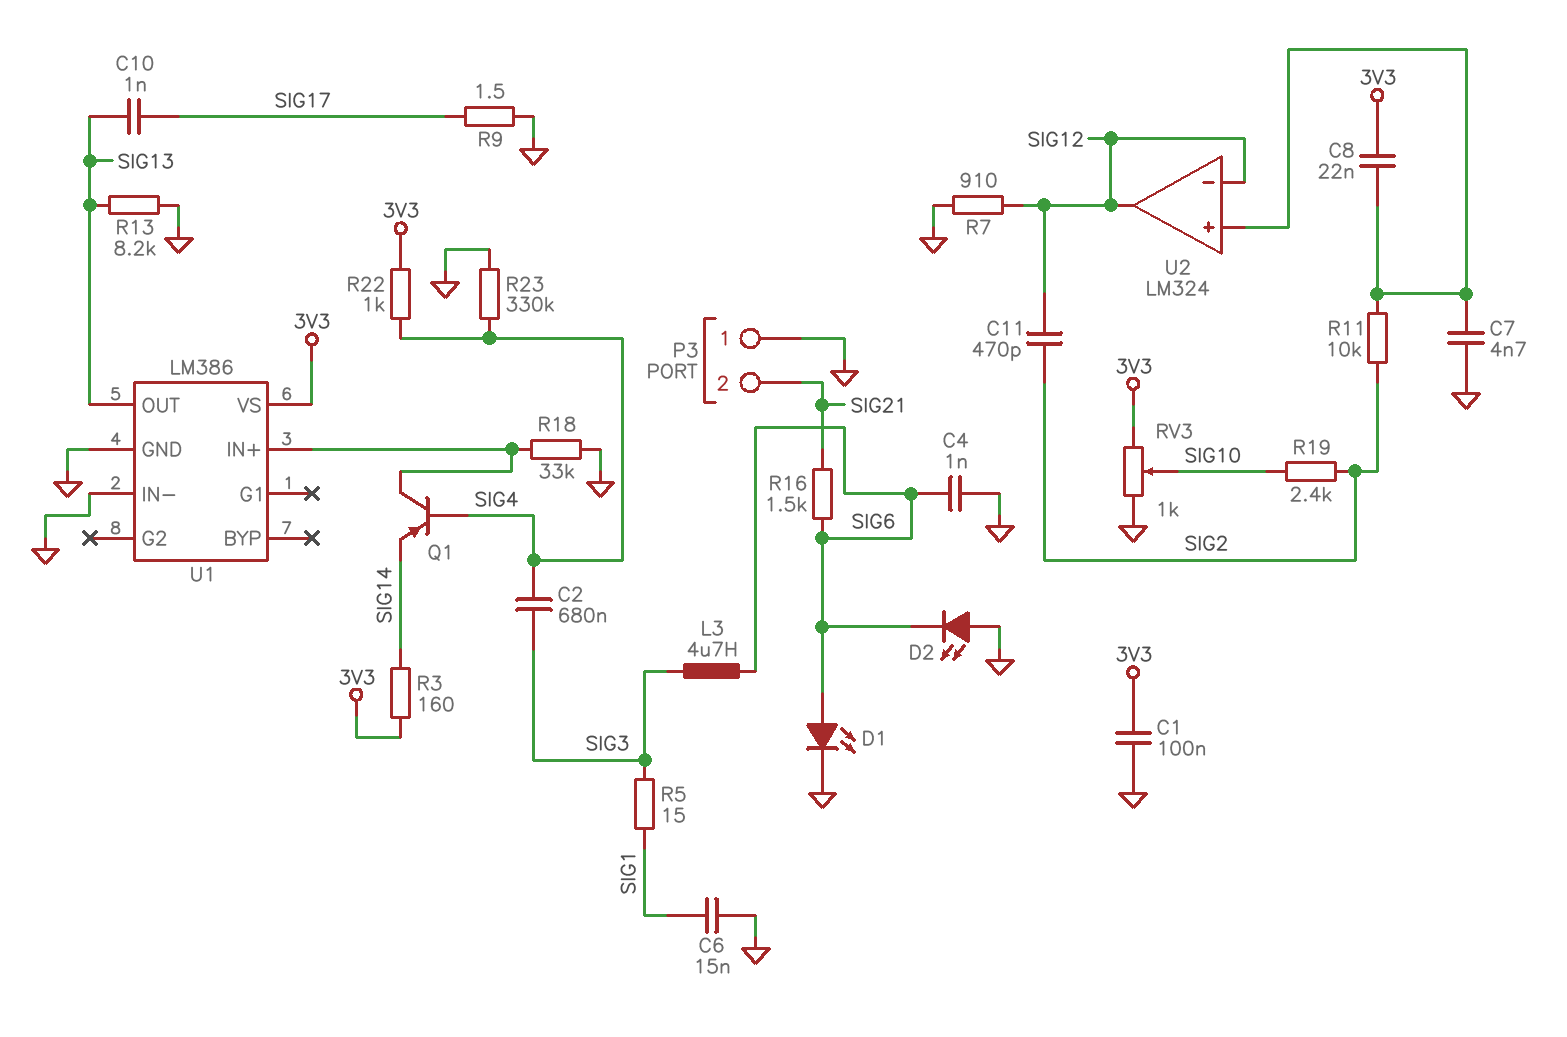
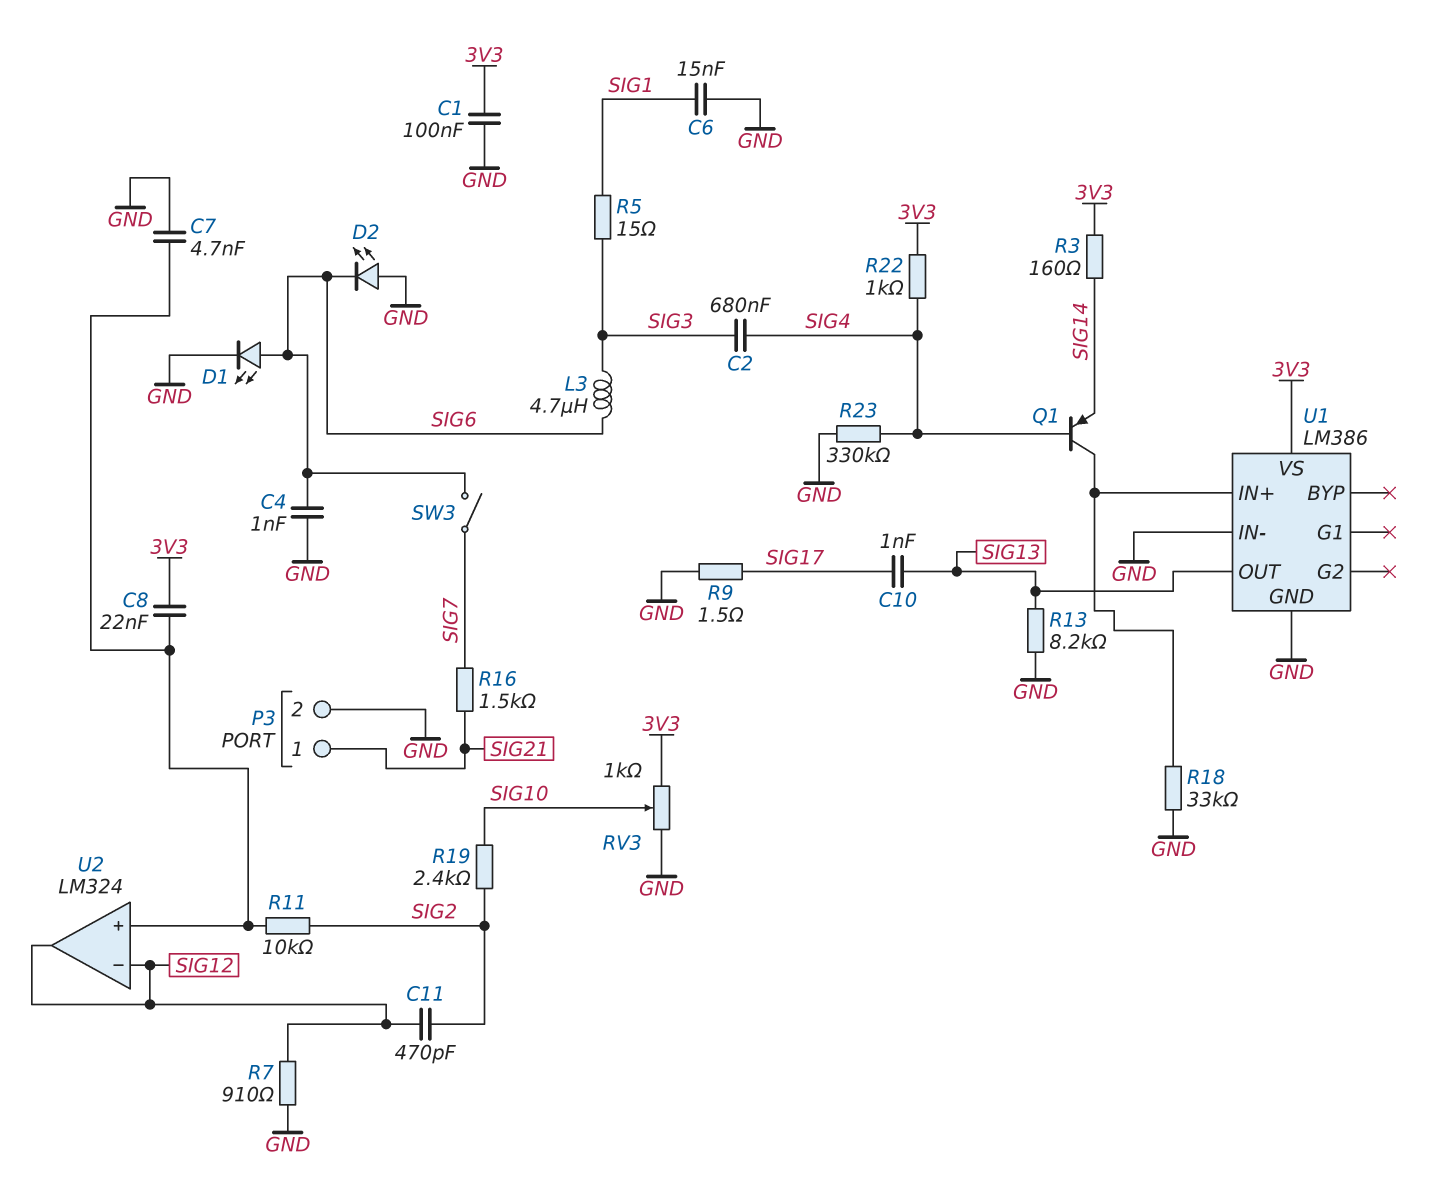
P3 pin 1: GND -> SIG21
P3 pin 2: SIG21 -> GND
R16: 1.5k (SIG6, SIG21) -> 1.5k (SIG7, SIG21)
SW3: none -> switch (SIG6, SIG7)

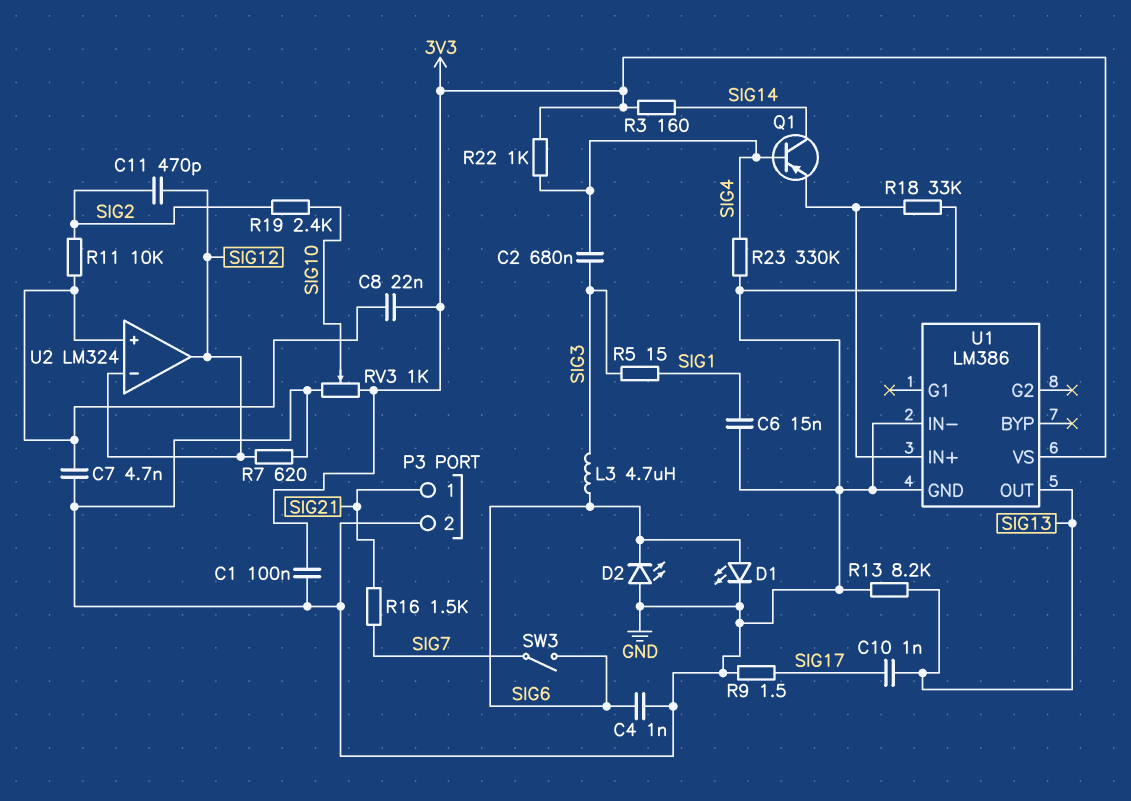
Q1: PNP (B SIG4, C U1/IN+, E SIG14) -> PNP (B SIG4, C SIG14, E U1/IN+)
R7: 910 (GND, SIG12) -> 620 (GND, SIG12)

